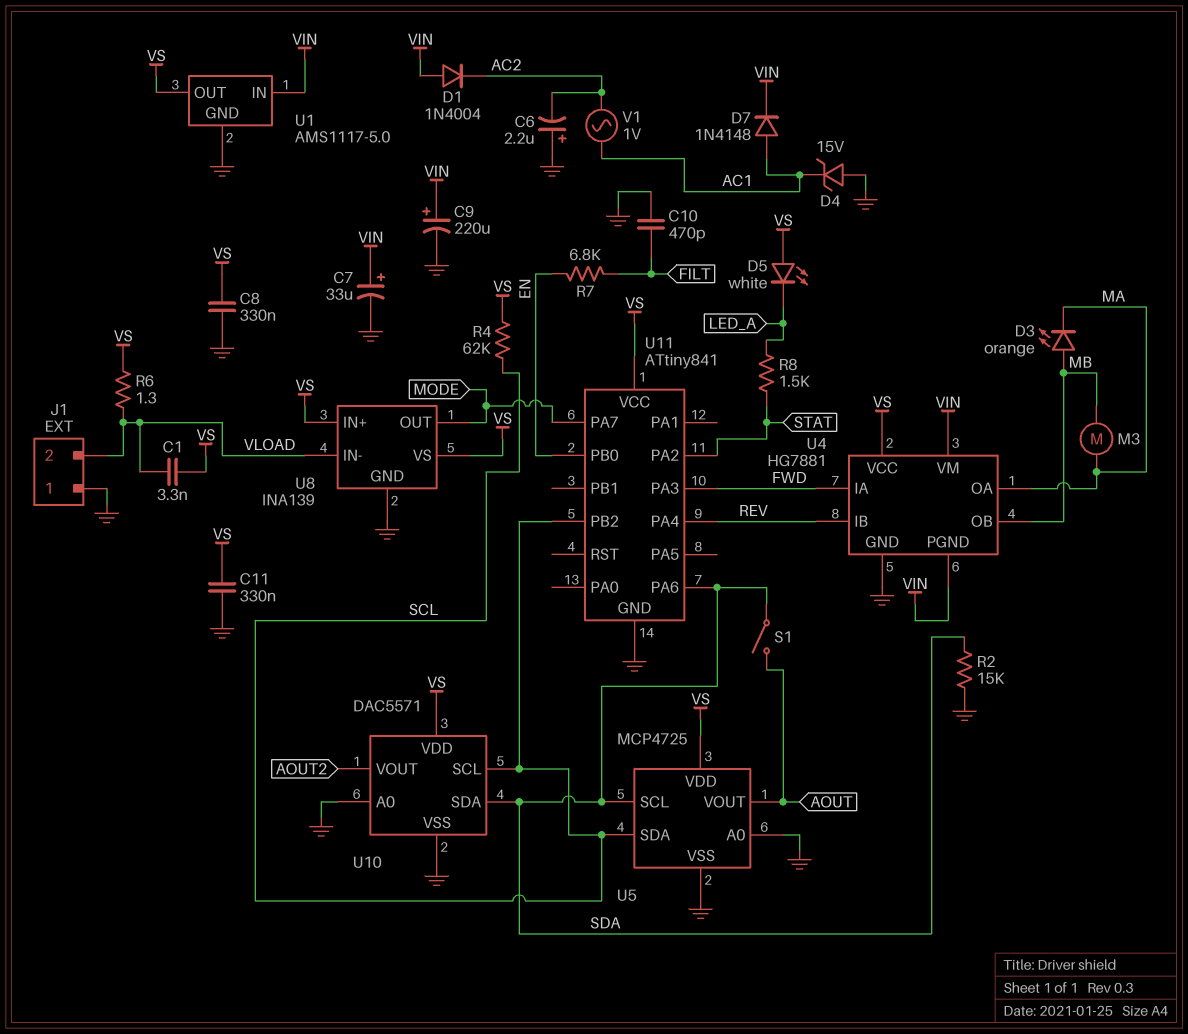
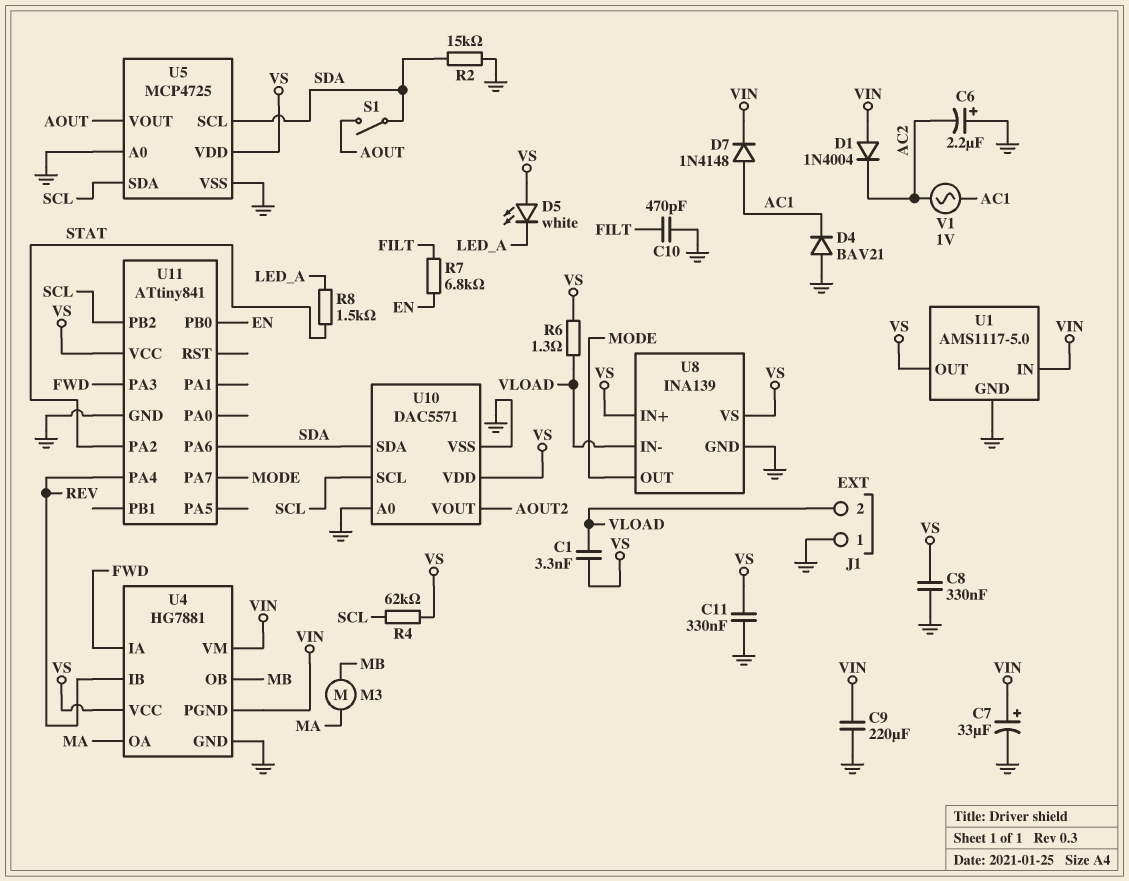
C9: 220uF (plus VIN, minus GND) -> 220uF (GND, VIN)
D3: LED orange (A MB, K MA) -> none
D4: zener 15V (A GND, K AC1) -> diode BAV21 (A GND, K AC1)

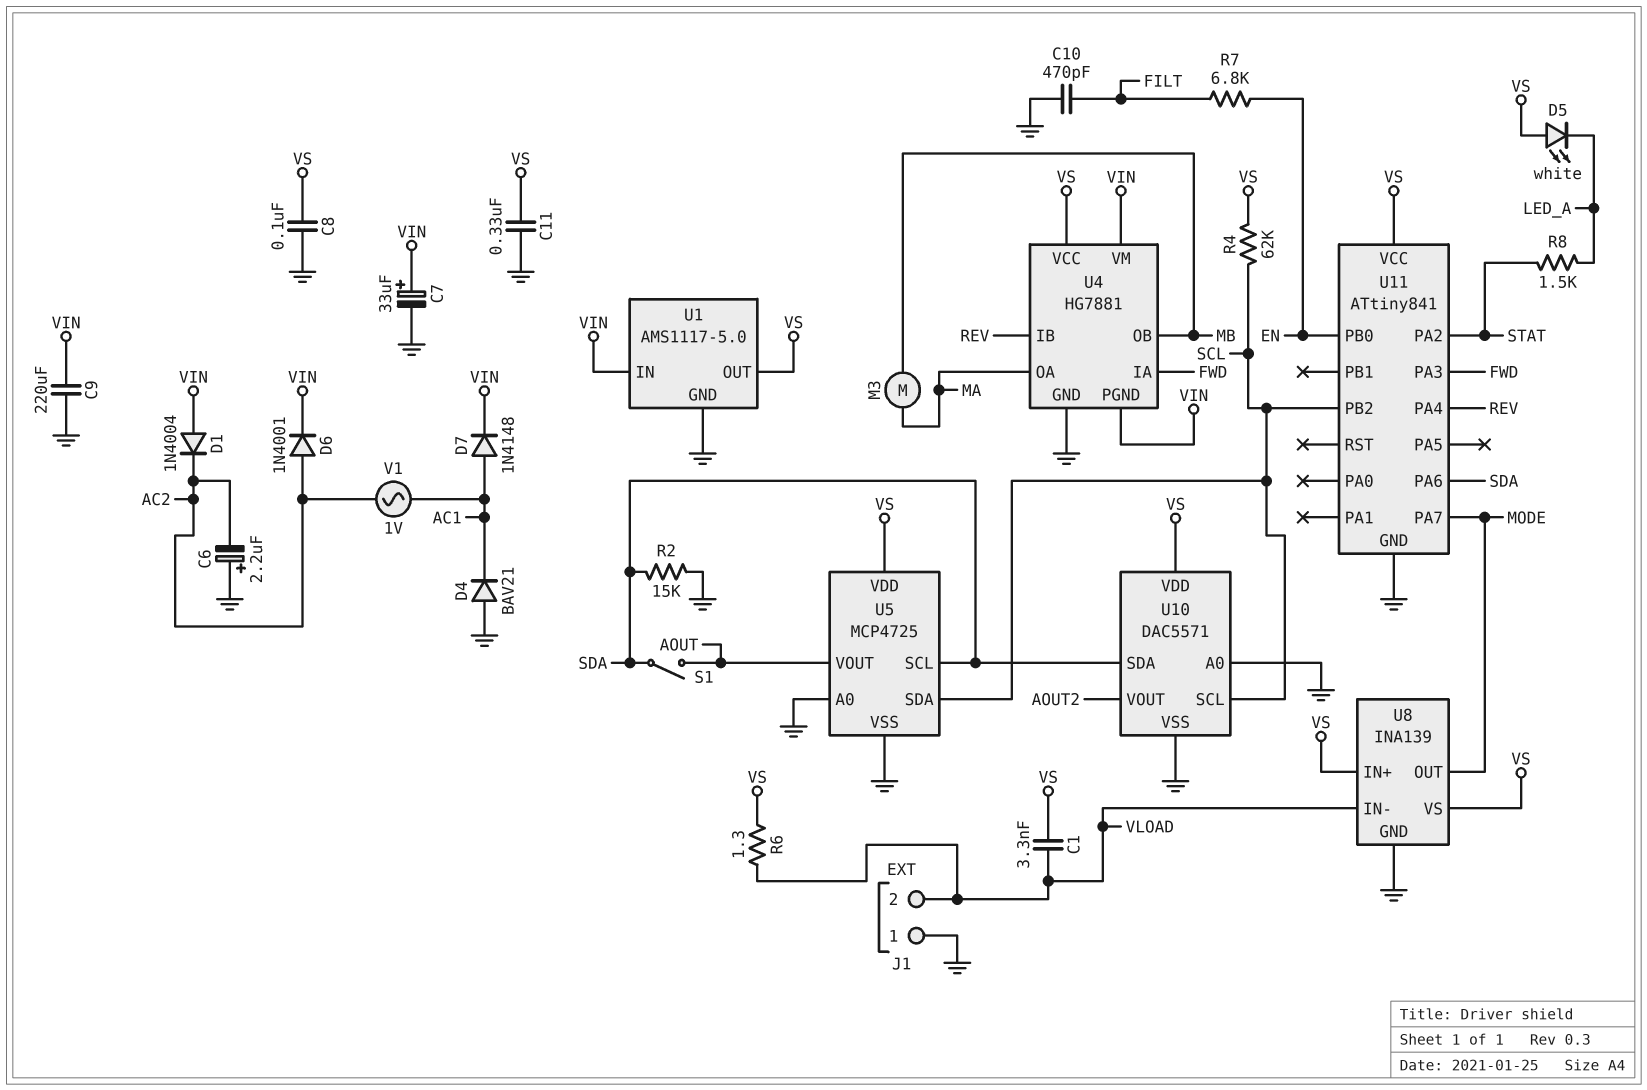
C8: 330nF (GND, VS) -> 100nF (GND, VS)
D6: none -> diode 1N4001 (A AC2, K VIN)

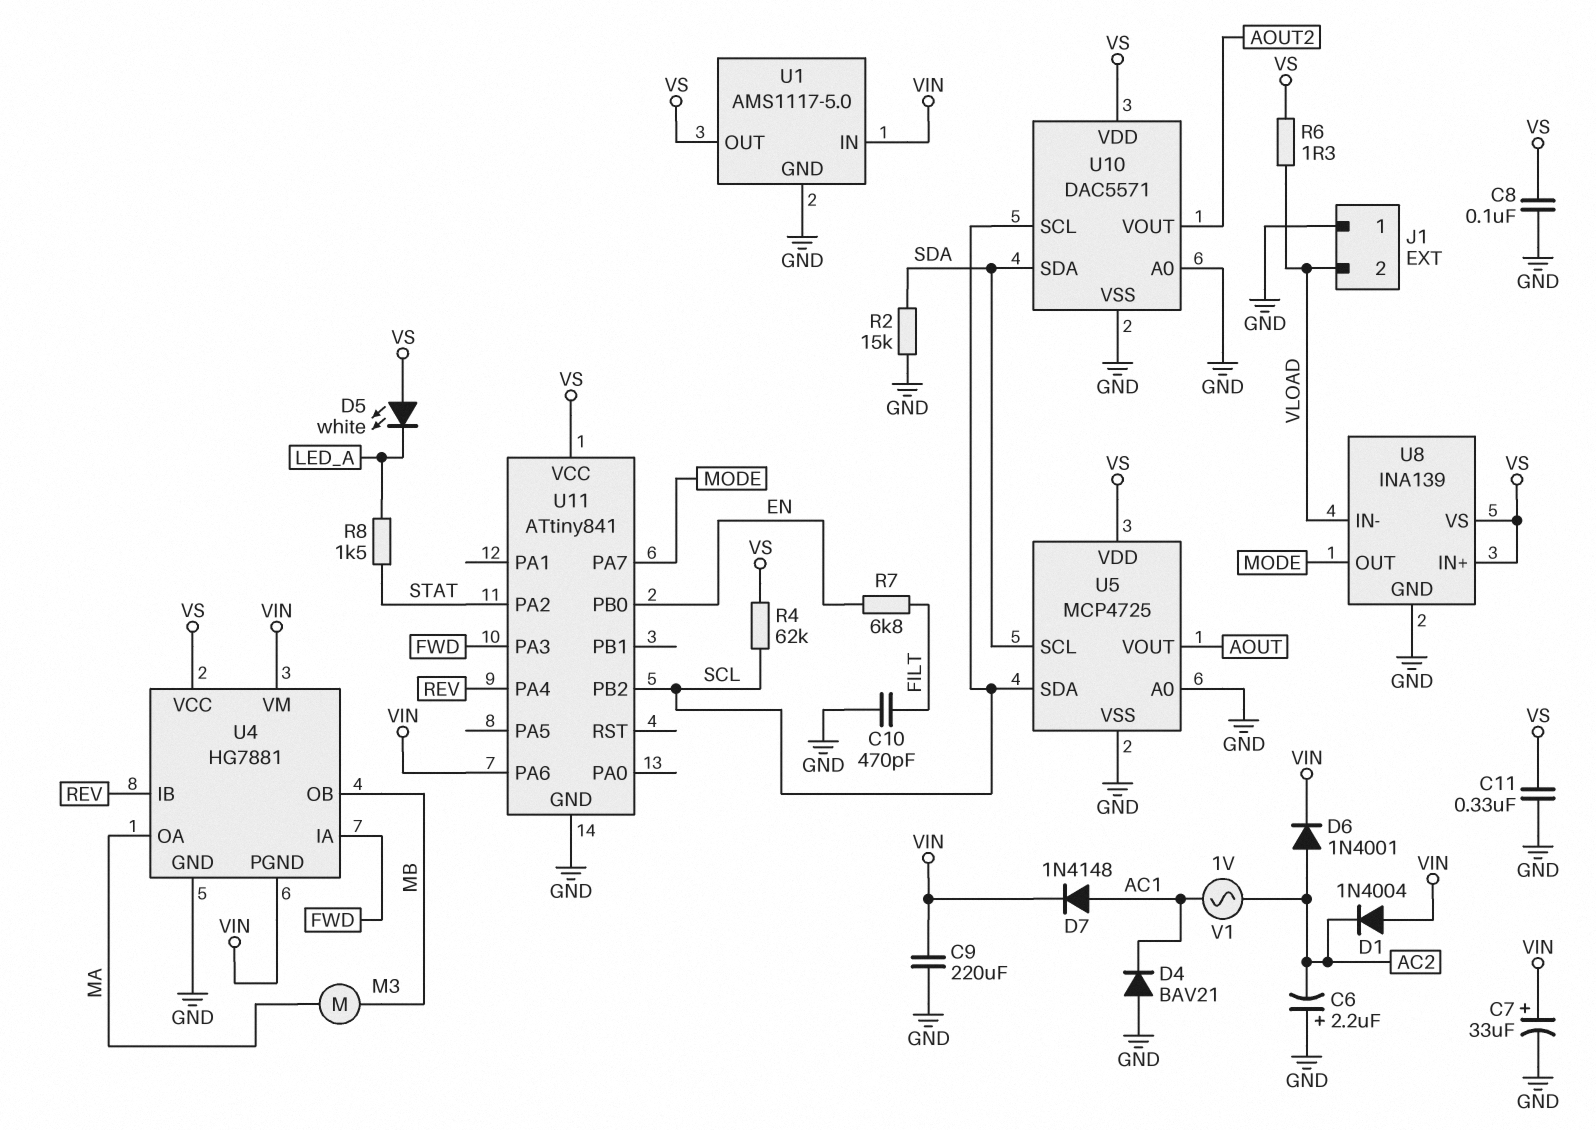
C1: 3.3nF (VLOAD, VS) -> none
S1: switch (AOUT, SDA) -> none
U11 pin PA6: SDA -> VIN

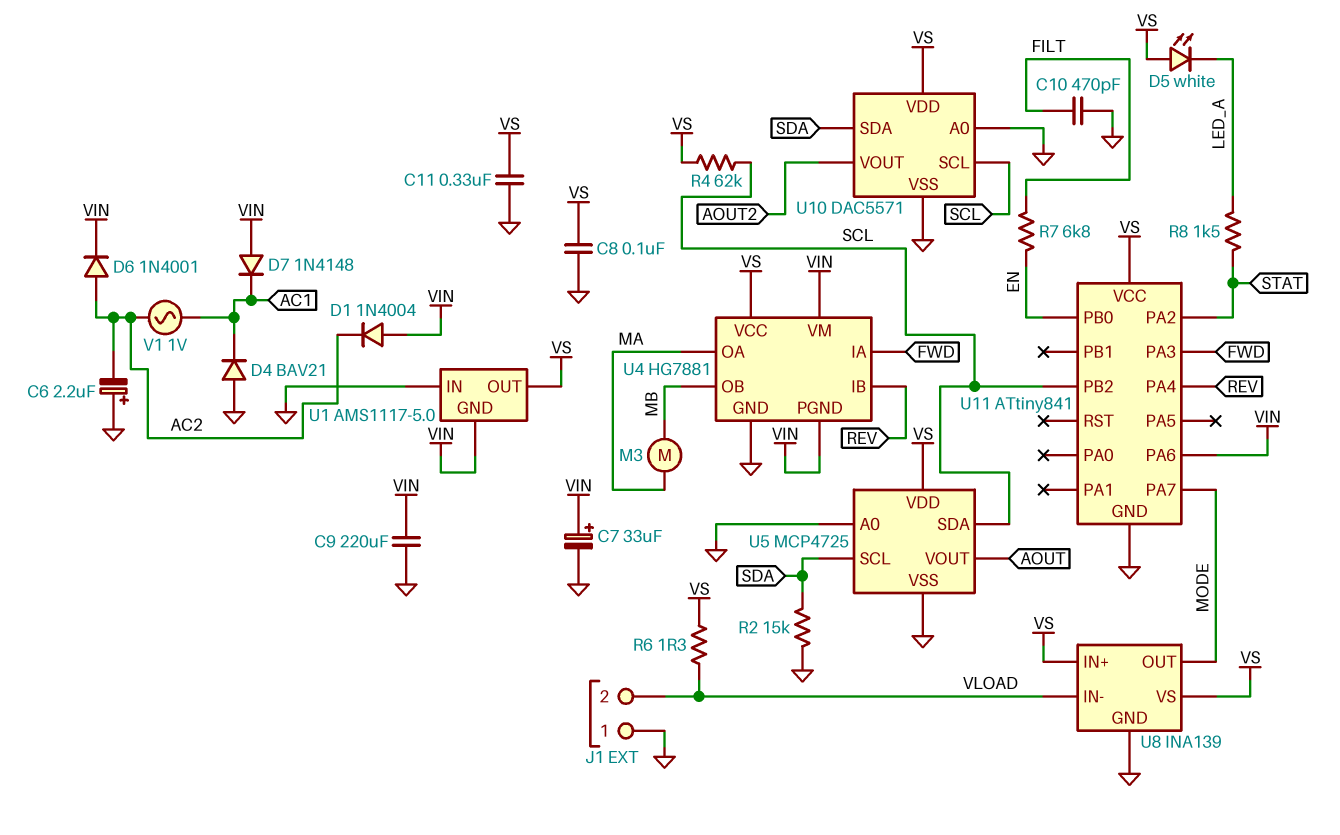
D7: diode 1N4148 (A AC1, K VIN) -> diode 1N4148 (A VIN, K AC1)
U1 pin GND: GND -> VIN
U1 pin IN: VIN -> GND

